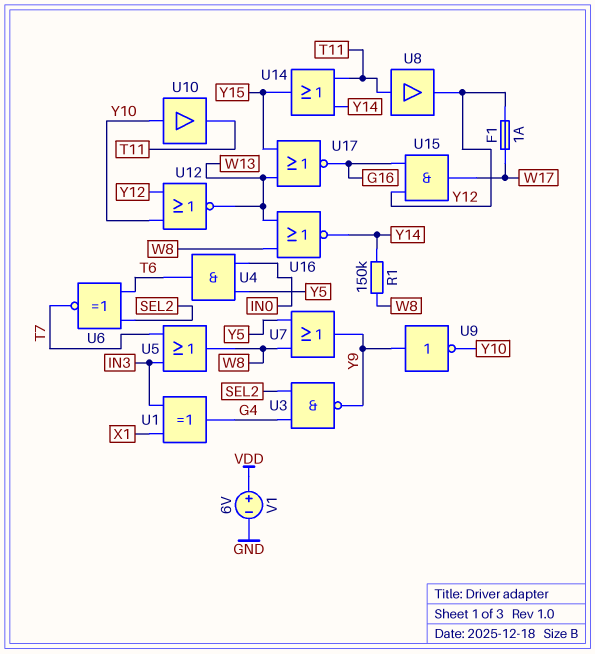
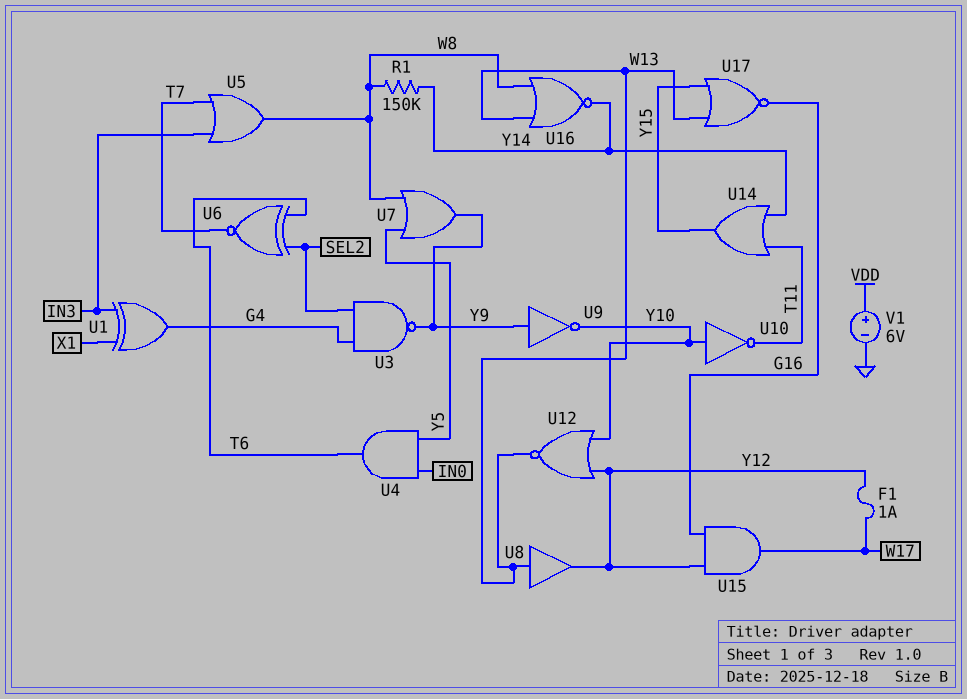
U8: buffer (in T11, out Y12) -> buffer (in W13, out Y12)
U10: buffer (in Y10, out T11) -> NOT (in Y10, out T11)

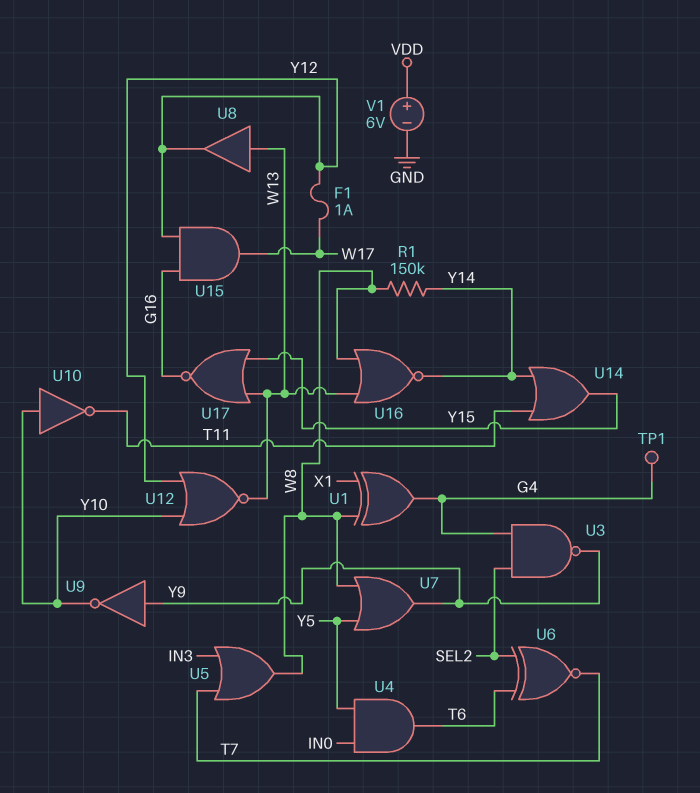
TP1: none -> test point (G4)
U1: XOR (in IN3, in X1, out G4) -> XOR (in W8, in X1, out G4)

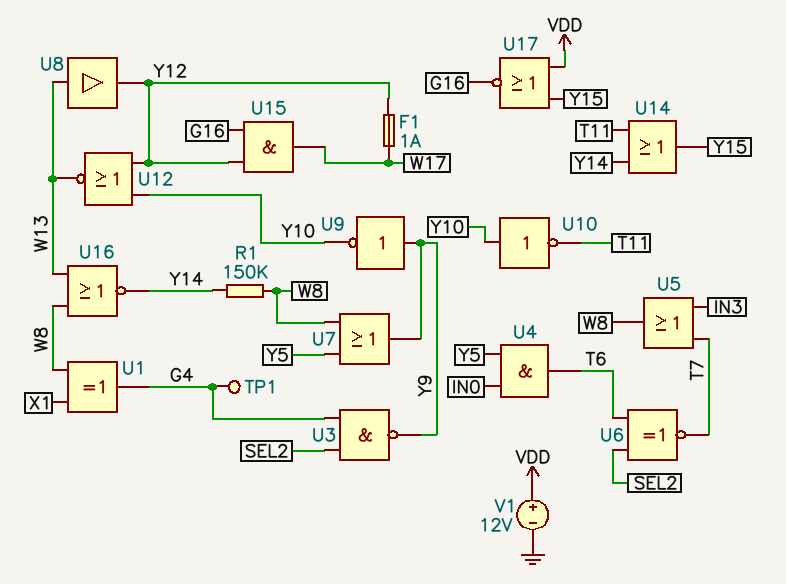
U17: NOR (in W13, in Y15, out G16) -> NOR (in VDD, in Y15, out G16)
V1: 6V (plus VDD, minus GND) -> 12V (plus VDD, minus GND)

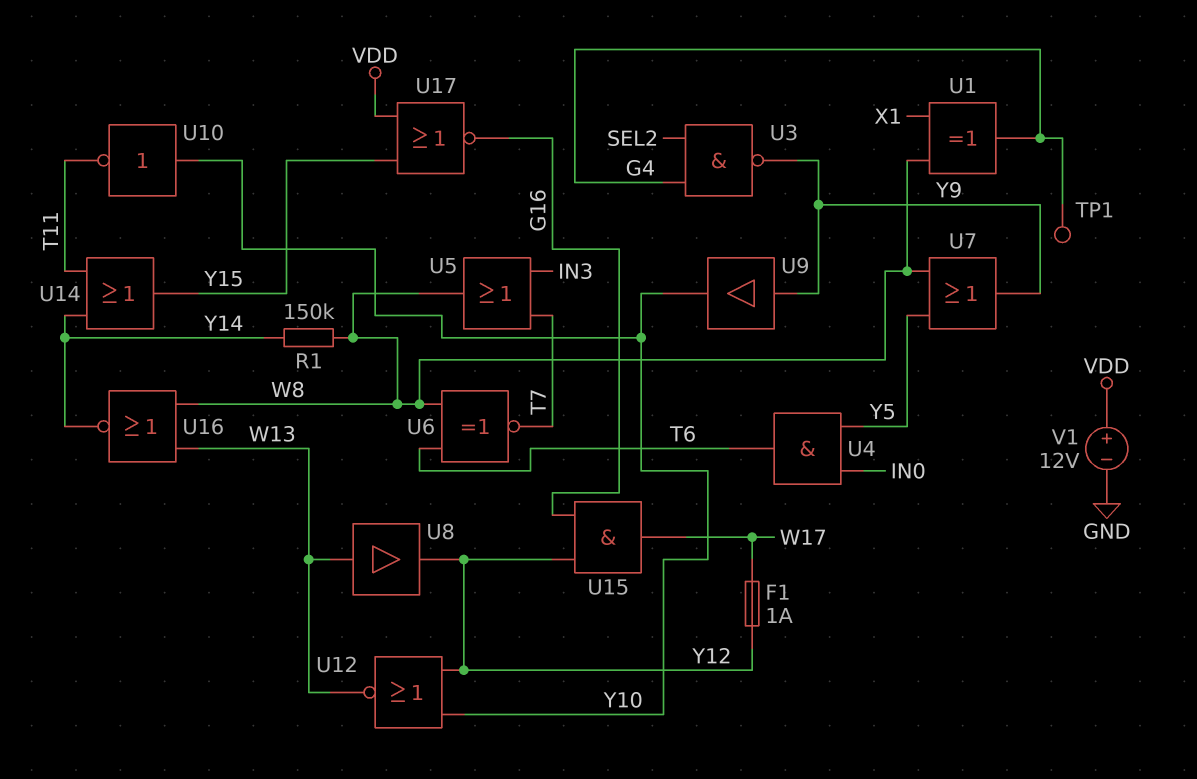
U6: XNOR (in SEL2, in T6, out T7) -> XNOR (in T6, in W8, out T7)
U9: NOT (in Y9, out Y10) -> buffer (in Y9, out Y10)

